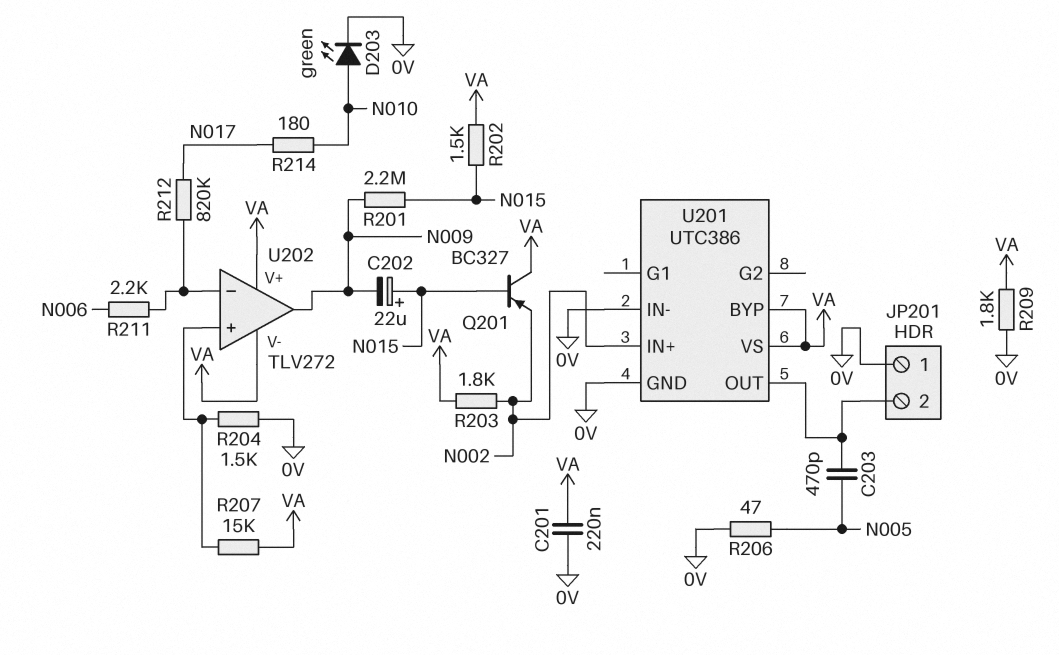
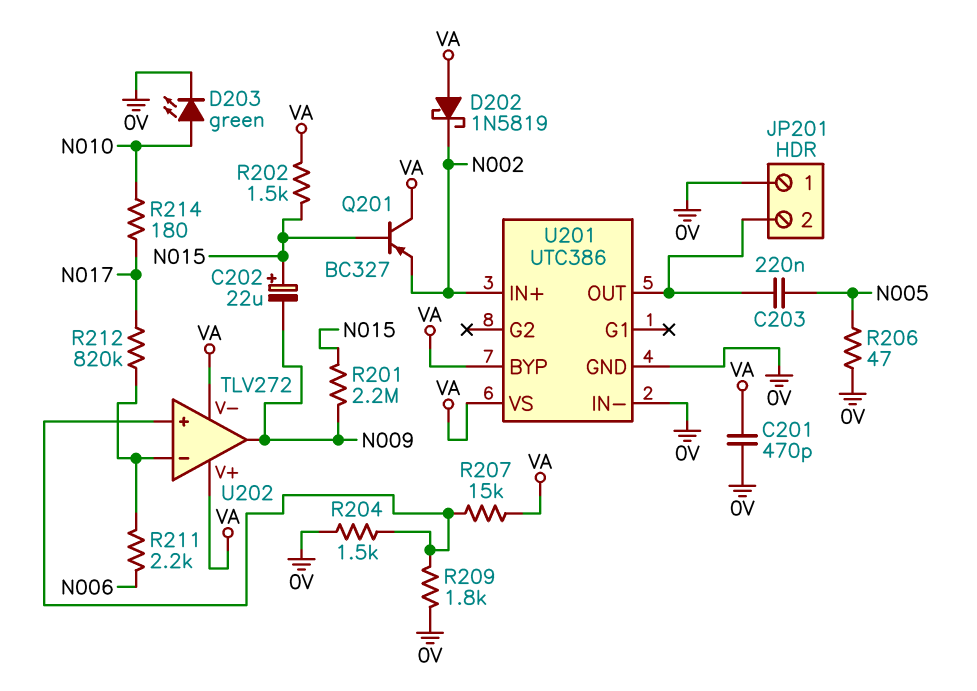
C201: 220nF (0V, VA) -> 470pF (0V, VA)
C203: 470pF (JP201/2, N005) -> 220nF (JP201/2, N005)
D202: none -> schottky 1N5819 (A VA, K N002)
R203: 1.8k (N002, VA) -> none
R209: 1.8k (0V, VA) -> 1.8k (0V, U202/in+)

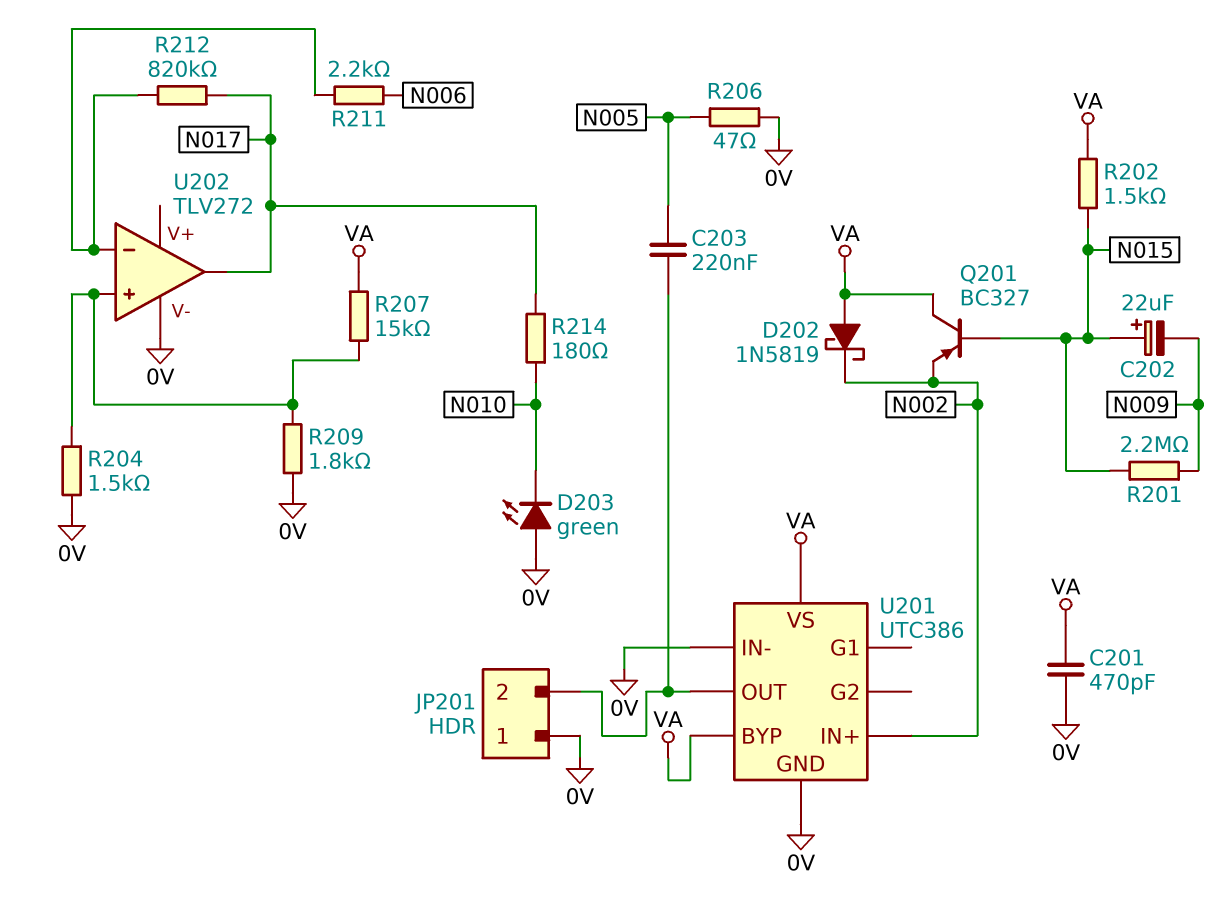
D203: LED green (A N010, K 0V) -> LED green (A 0V, K N010)
U202 pin V+: VA -> none
U202 pin V-: VA -> 0V
U202 pin out: N009 -> N017

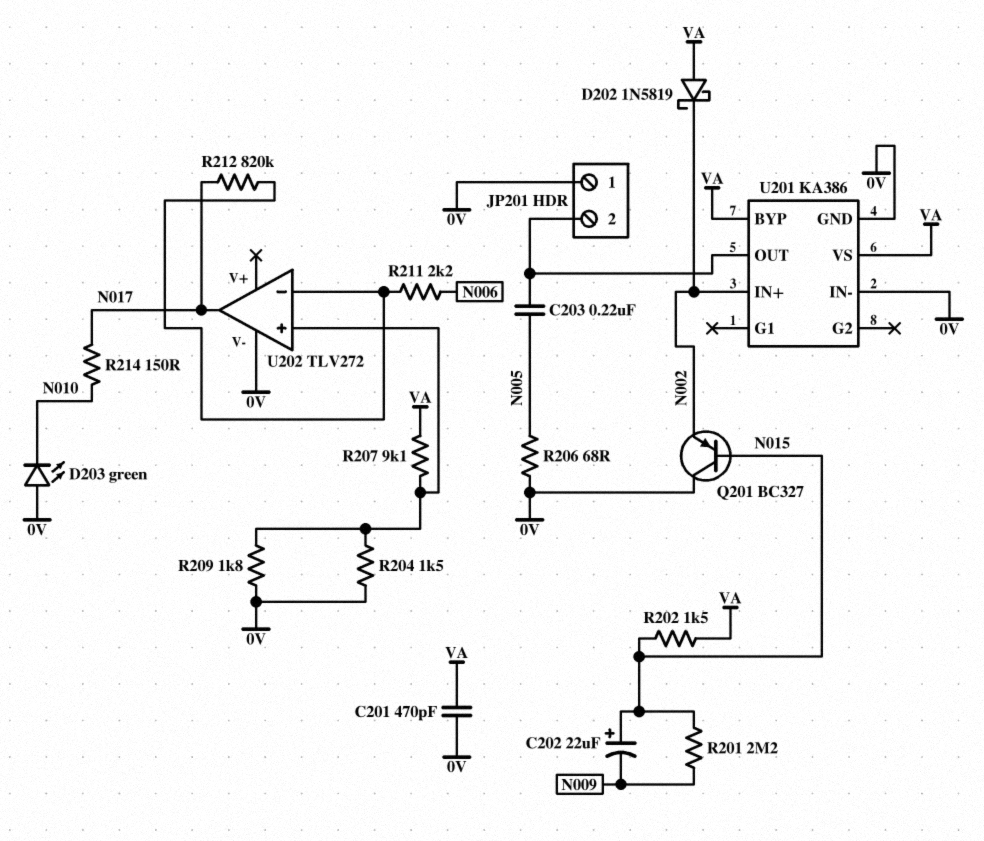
Q201: PNP BC327 (B N015, C VA, E N002) -> PNP BC327 (B N015, C 0V, E N002)
R206: 47 (0V, N005) -> 68 (0V, N005)
R207: 15k (U202/in+, VA) -> 9.1k (U202/in+, VA)
R214: 180 (N010, N017) -> 150 (N010, N017)
U201: UTC386 -> KA386

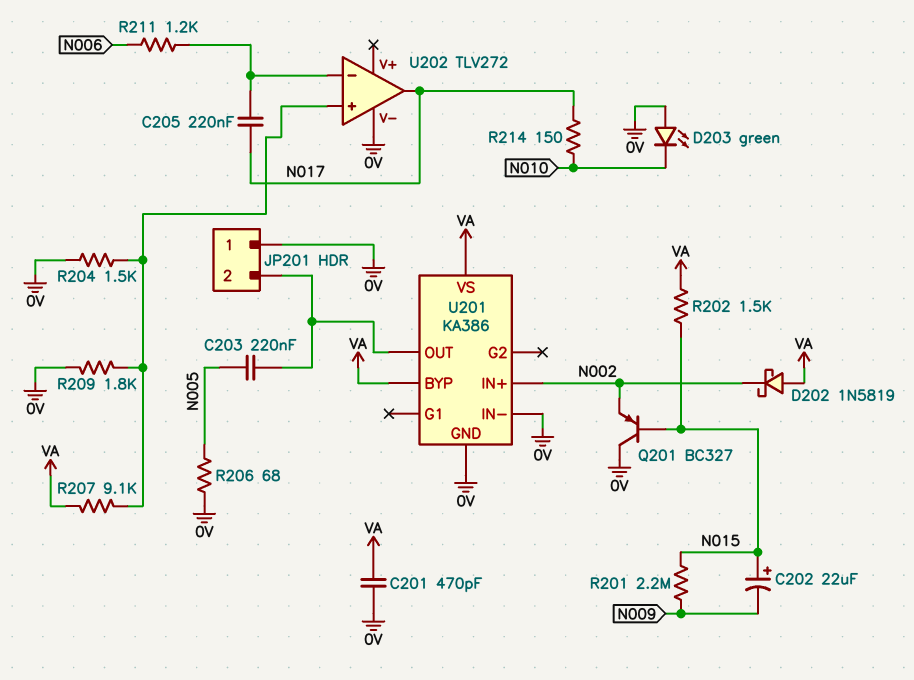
C205: none -> 220nF (N017, U202/in-)
R211: 2.2k (N006, U202/in-) -> 1.2k (N006, U202/in-)
R212: 820k (N017, U202/in-) -> none

